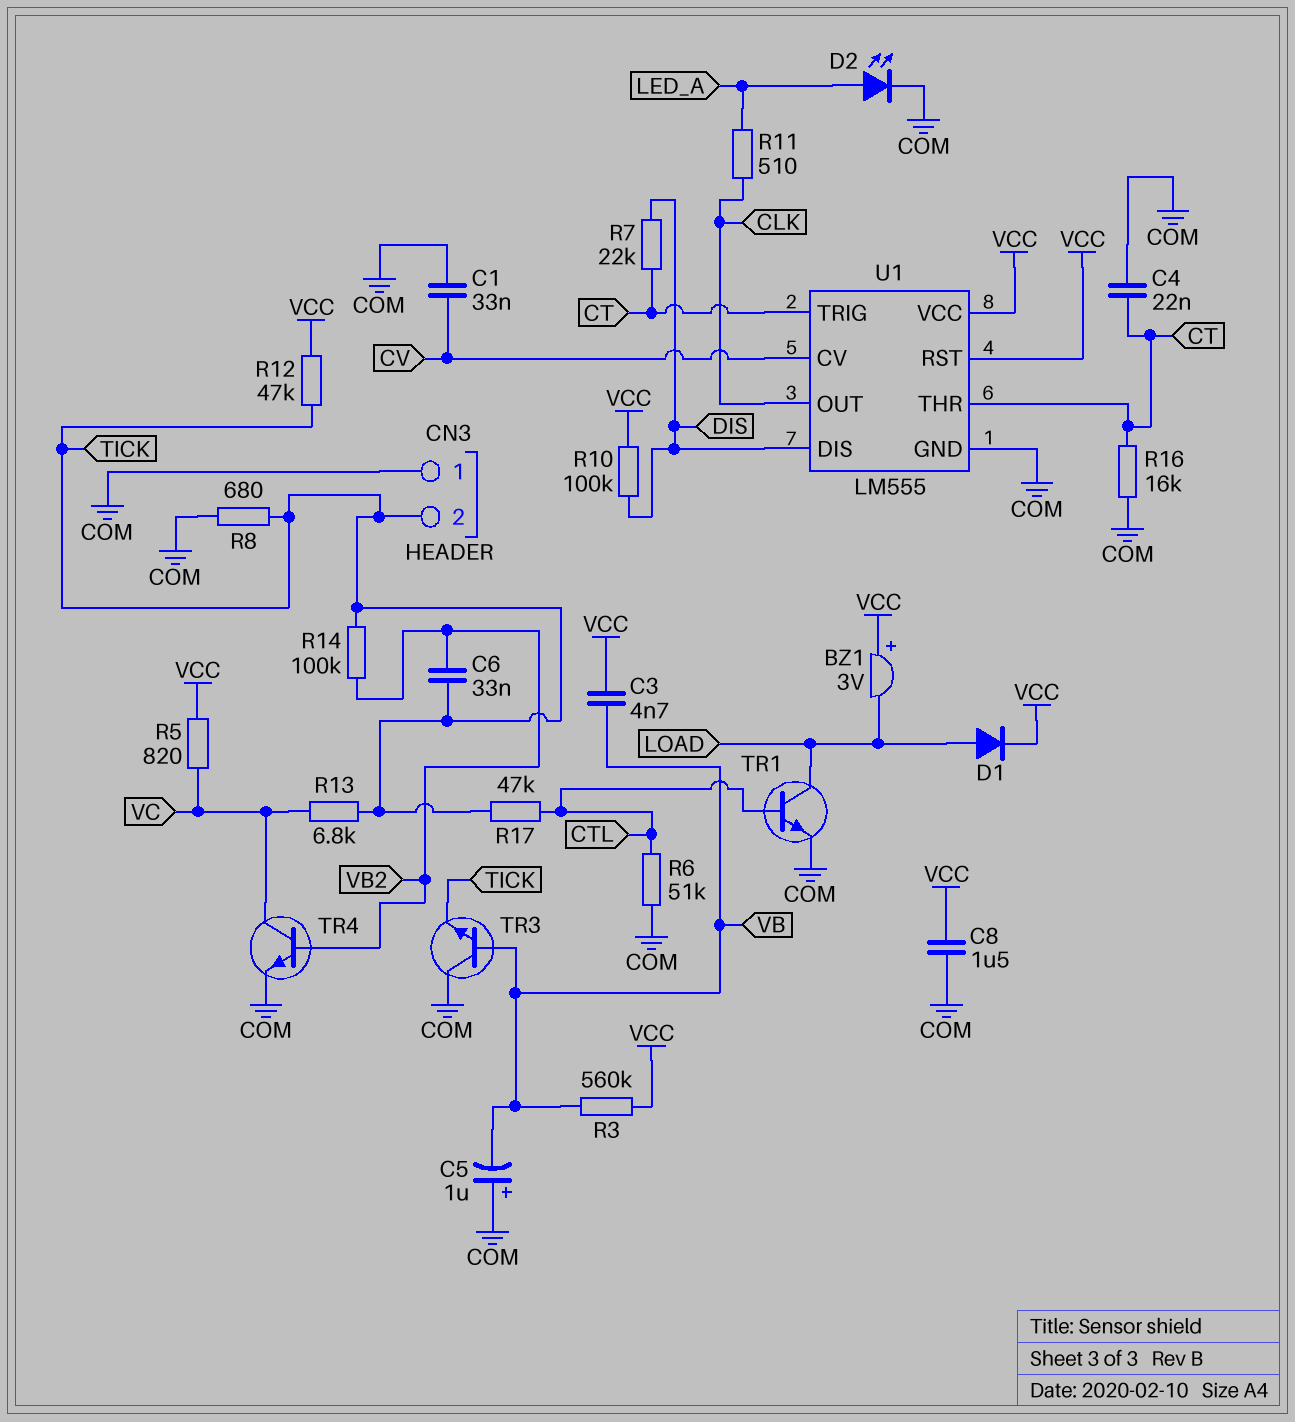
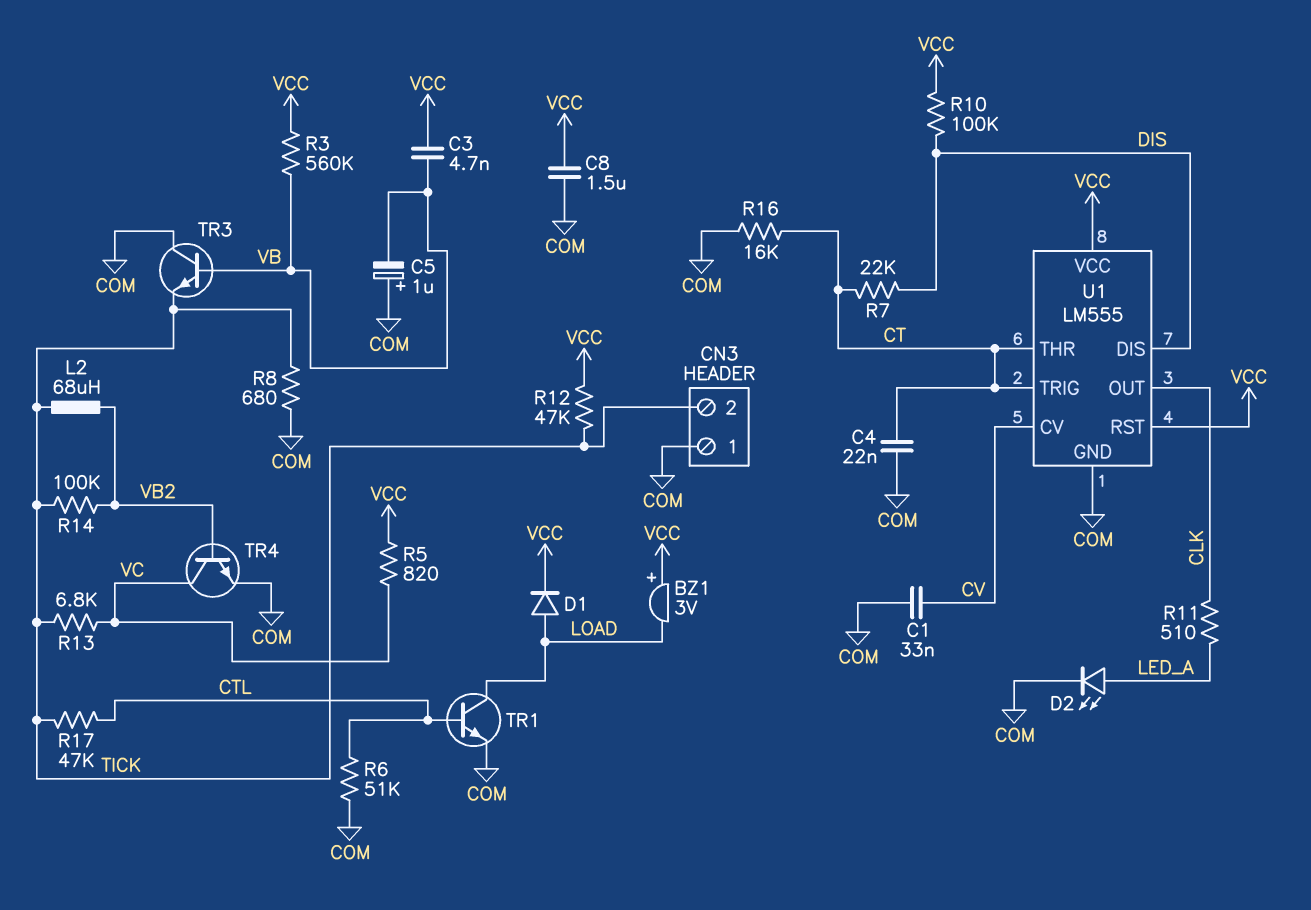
C6: 33nF (TICK, VB2) -> none
L2: none -> 68uH (TICK, VB2)

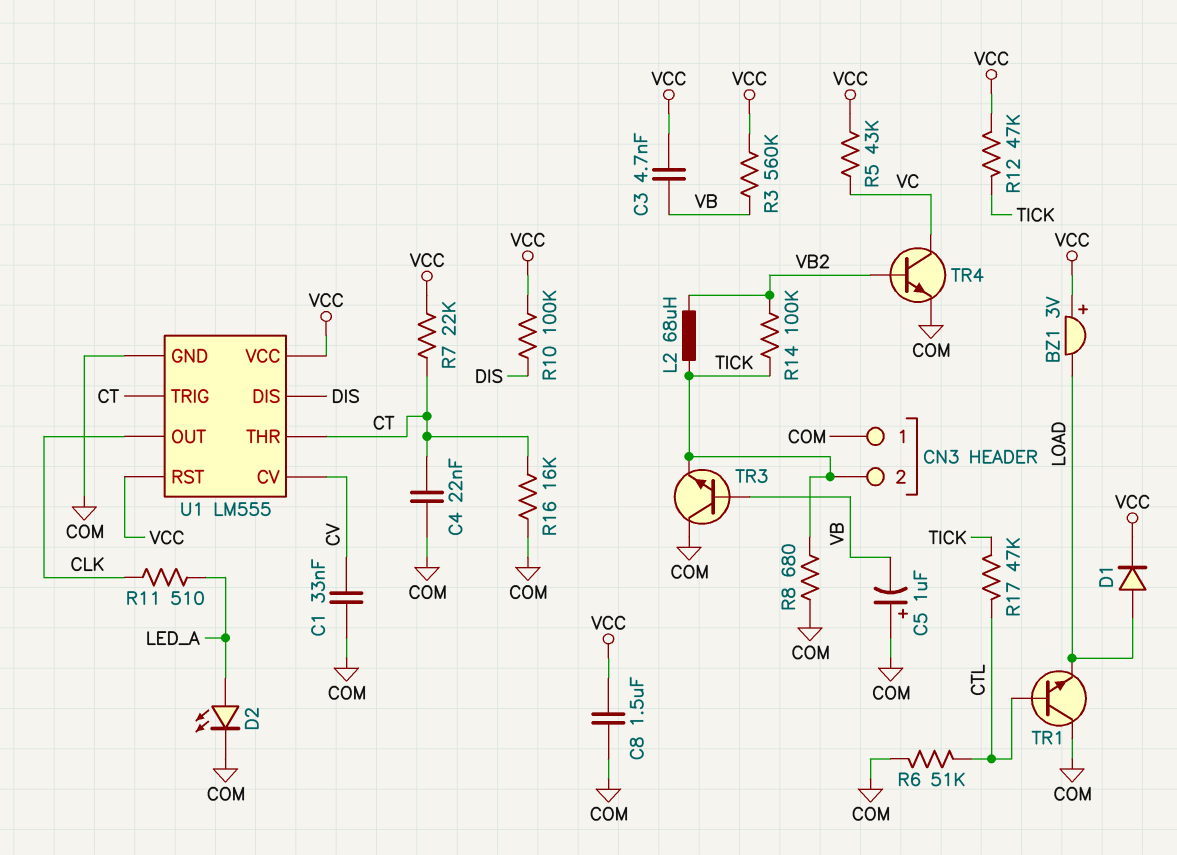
R5: 820 (VC, VCC) -> 43k (VC, VCC)
R7: 22k (CT, DIS) -> 22k (CT, VCC)
R13: 6.8k (TICK, VC) -> none
TR1: NPN (B CTL, C LOAD, E COM) -> NPN (B CTL, C COM, E LOAD)

